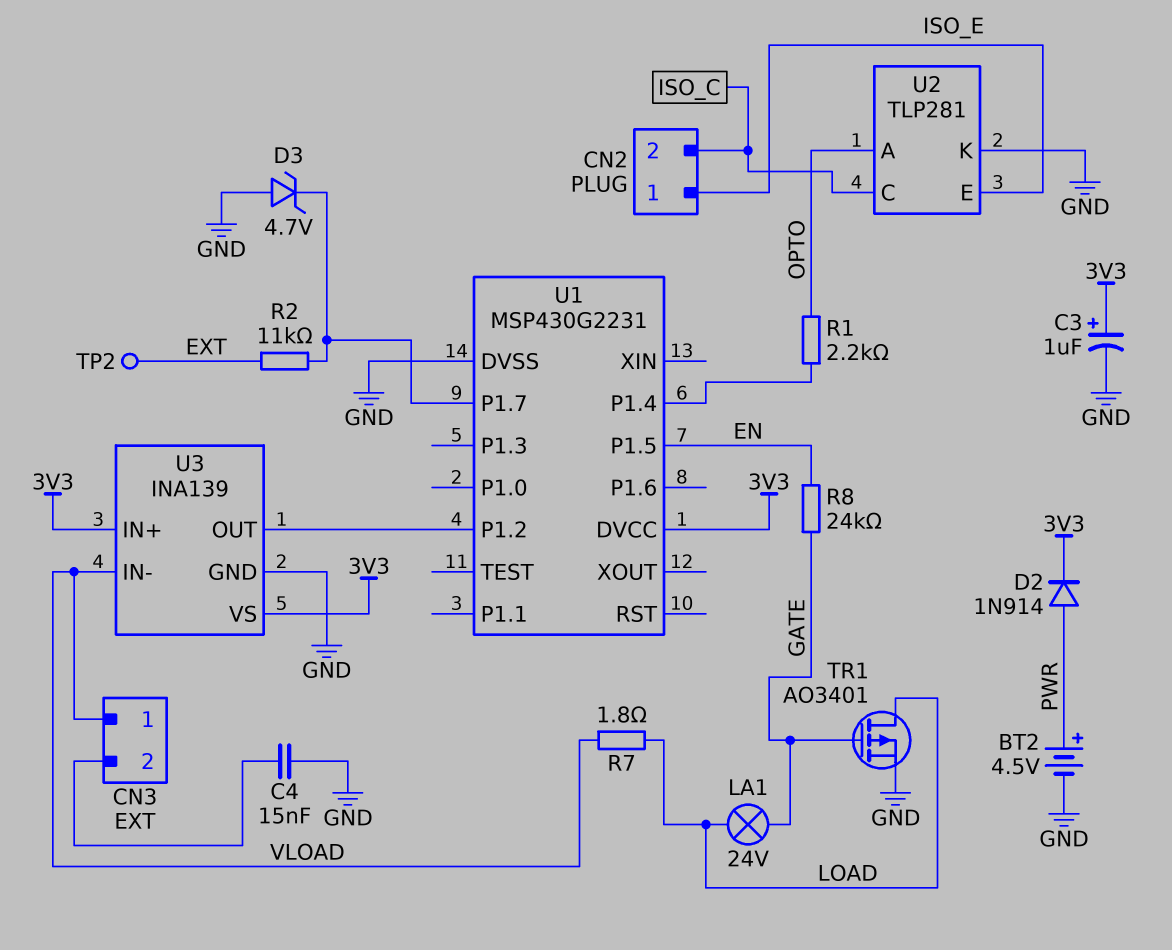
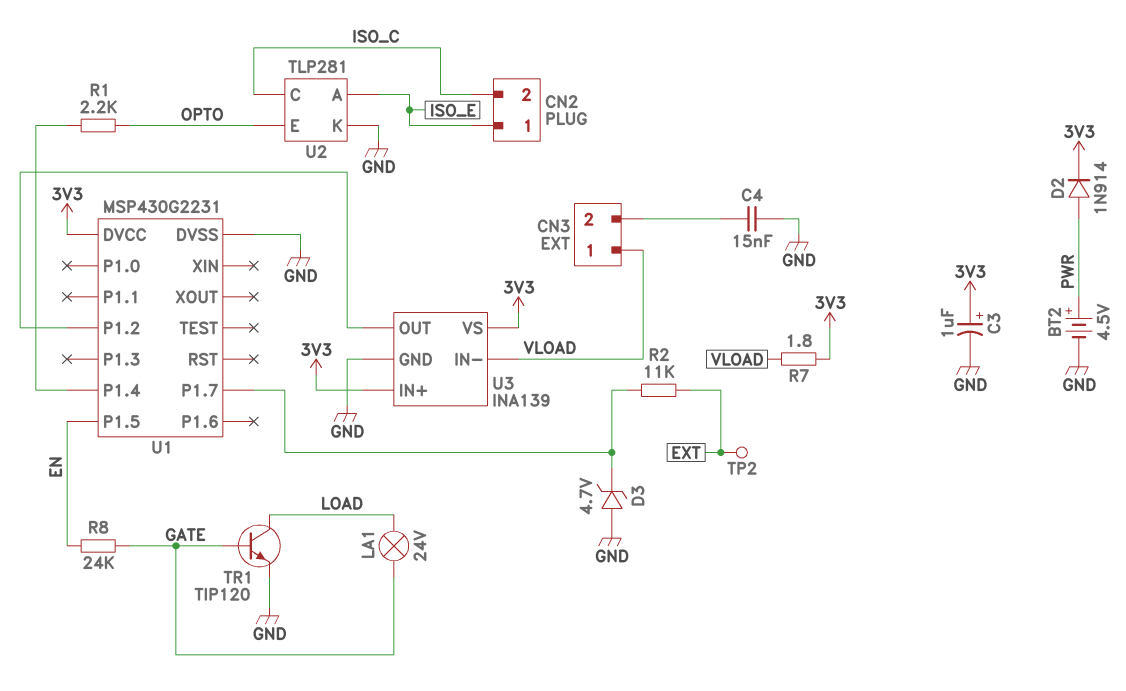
R7: 1.8 (LOAD, VLOAD) -> 1.8 (3V3, VLOAD)
TR1: PMOS AO3401 (G GATE, D LOAD, S GND) -> NPN TIP120 (B GATE, C LOAD, E GND)
U2 pin A: OPTO -> ISO_E
U2 pin E: ISO_E -> OPTO

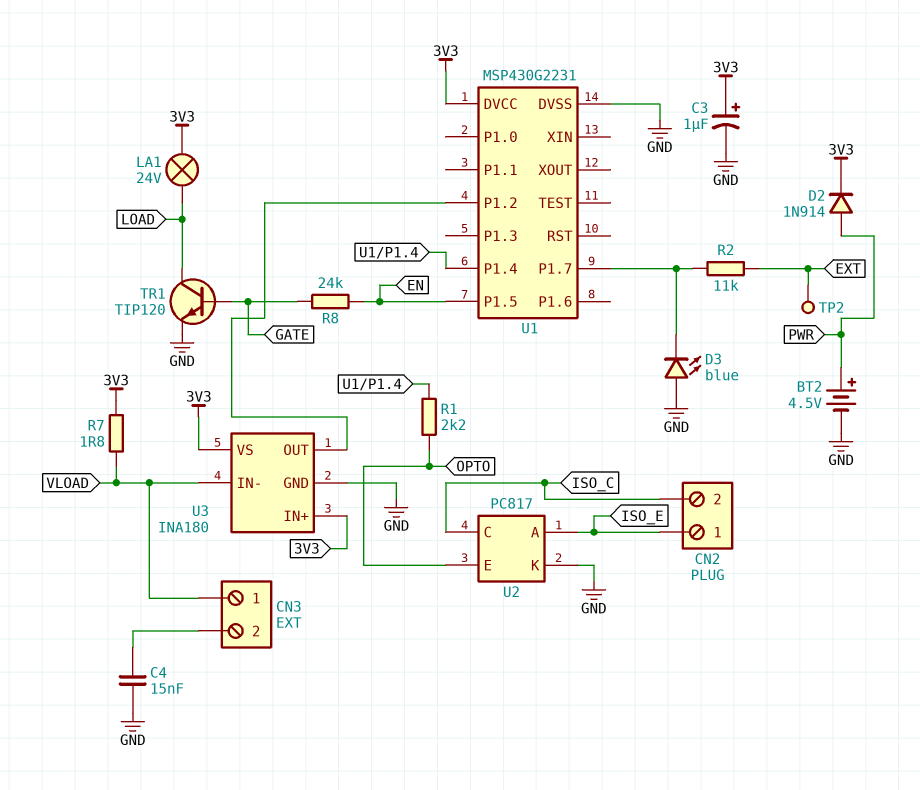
D3: zener 4.7V (A GND, K U1/P1.7) -> LED blue (A GND, K U1/P1.7)
LA1: lamp 24V (GATE, LOAD) -> lamp 24V (3V3, LOAD)
U2: TLP281 -> PC817
U3: INA139 -> INA180

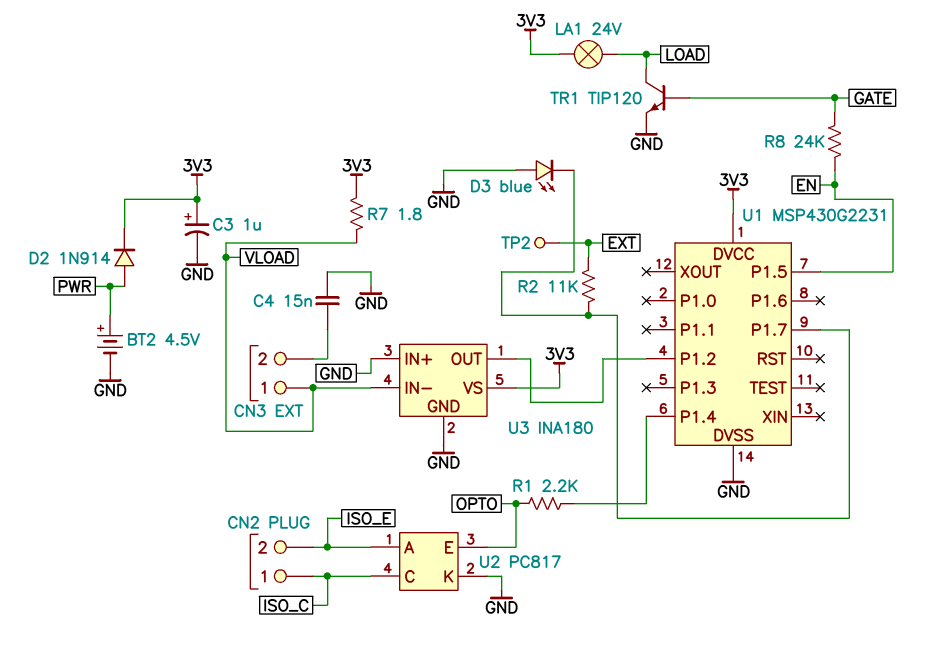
CN2 pin 1: ISO_E -> ISO_C
CN2 pin 2: ISO_C -> ISO_E
U3 pin IN+: 3V3 -> GND

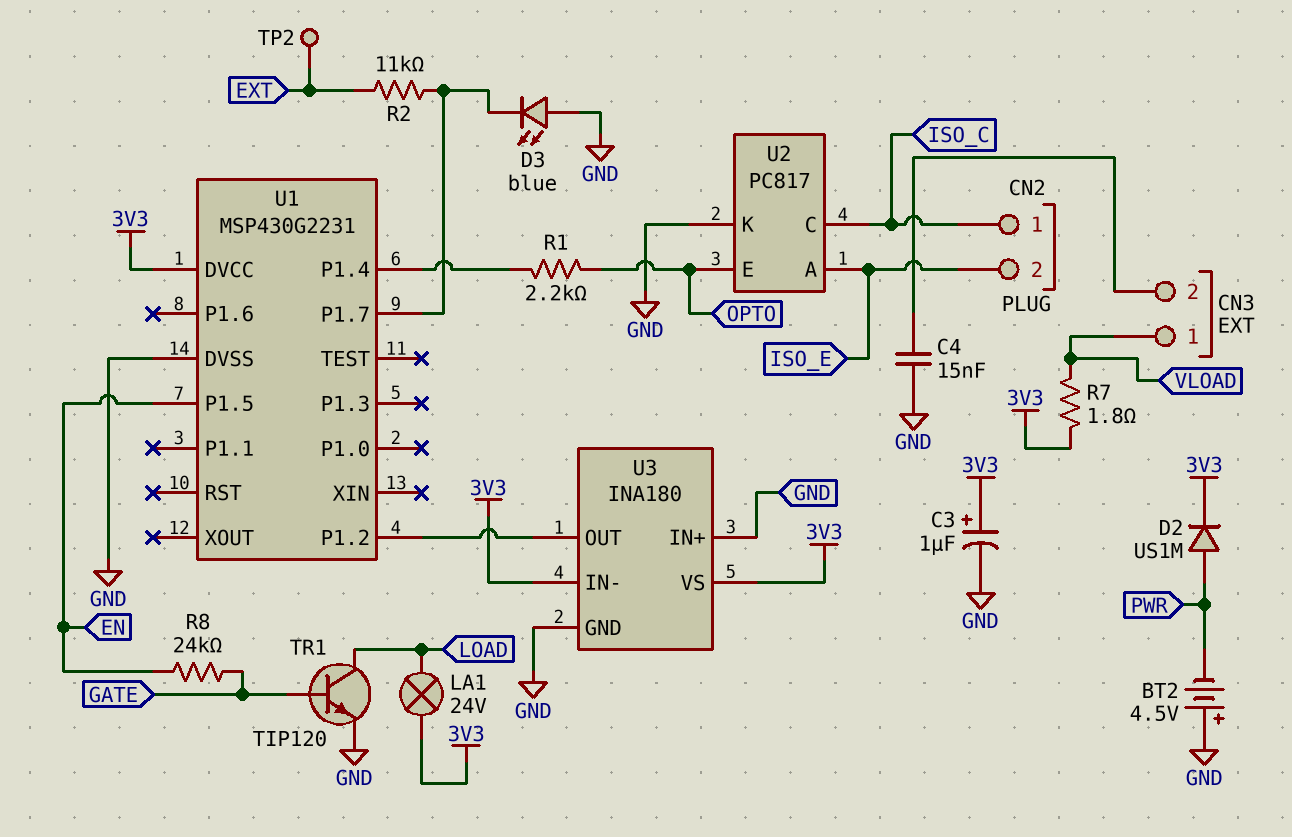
BT2: 4.5V (plus PWR, minus GND) -> 4.5V (plus GND, minus PWR)
D2: diode 1N914 (A PWR, K 3V3) -> diode US1M (A PWR, K 3V3)
U3 pin IN-: VLOAD -> 3V3

